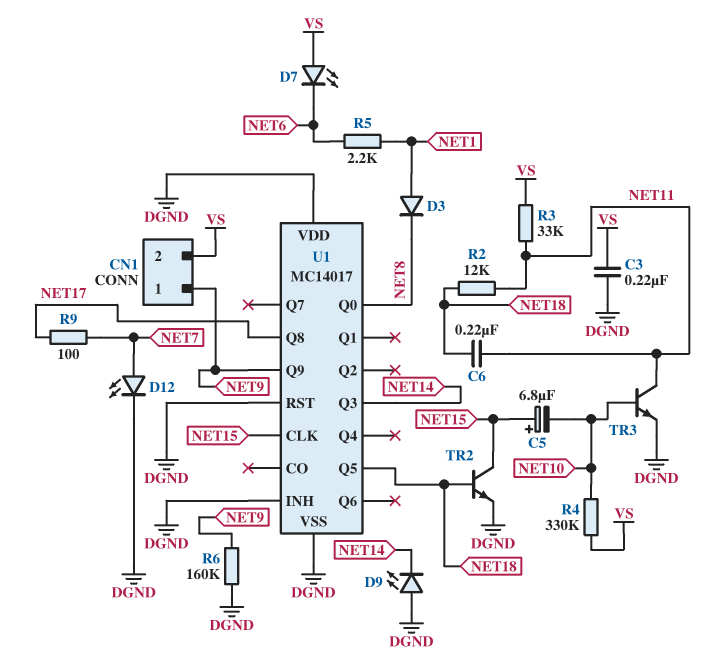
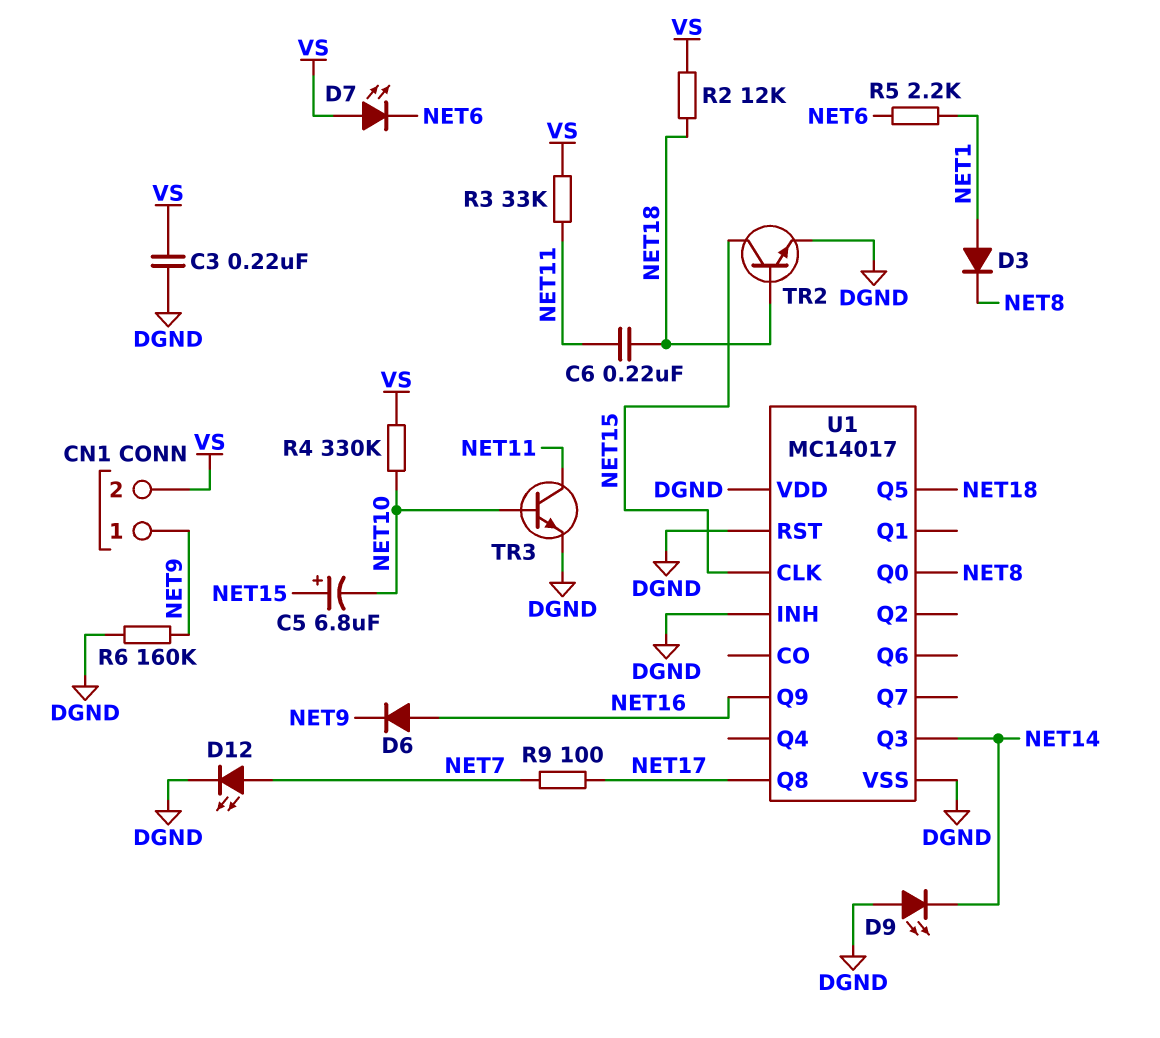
D6: none -> diode (A NET16, K NET9)
R2: 12k (NET11, NET18) -> 12k (NET18, VS)
U1 pin Q9: NET9 -> NET16

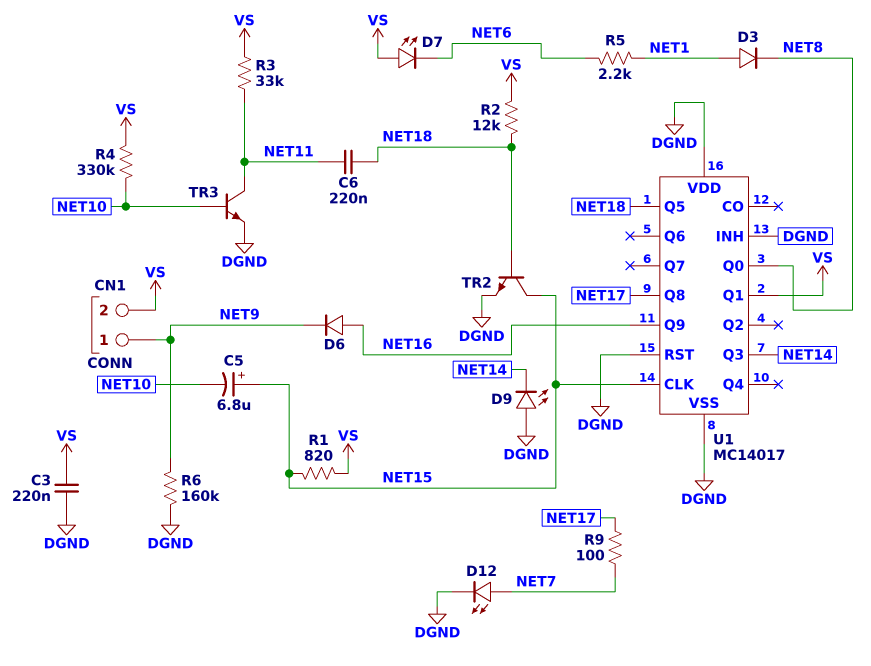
R1: none -> 820 (NET15, VS)
U1 pin Q1: none -> VS

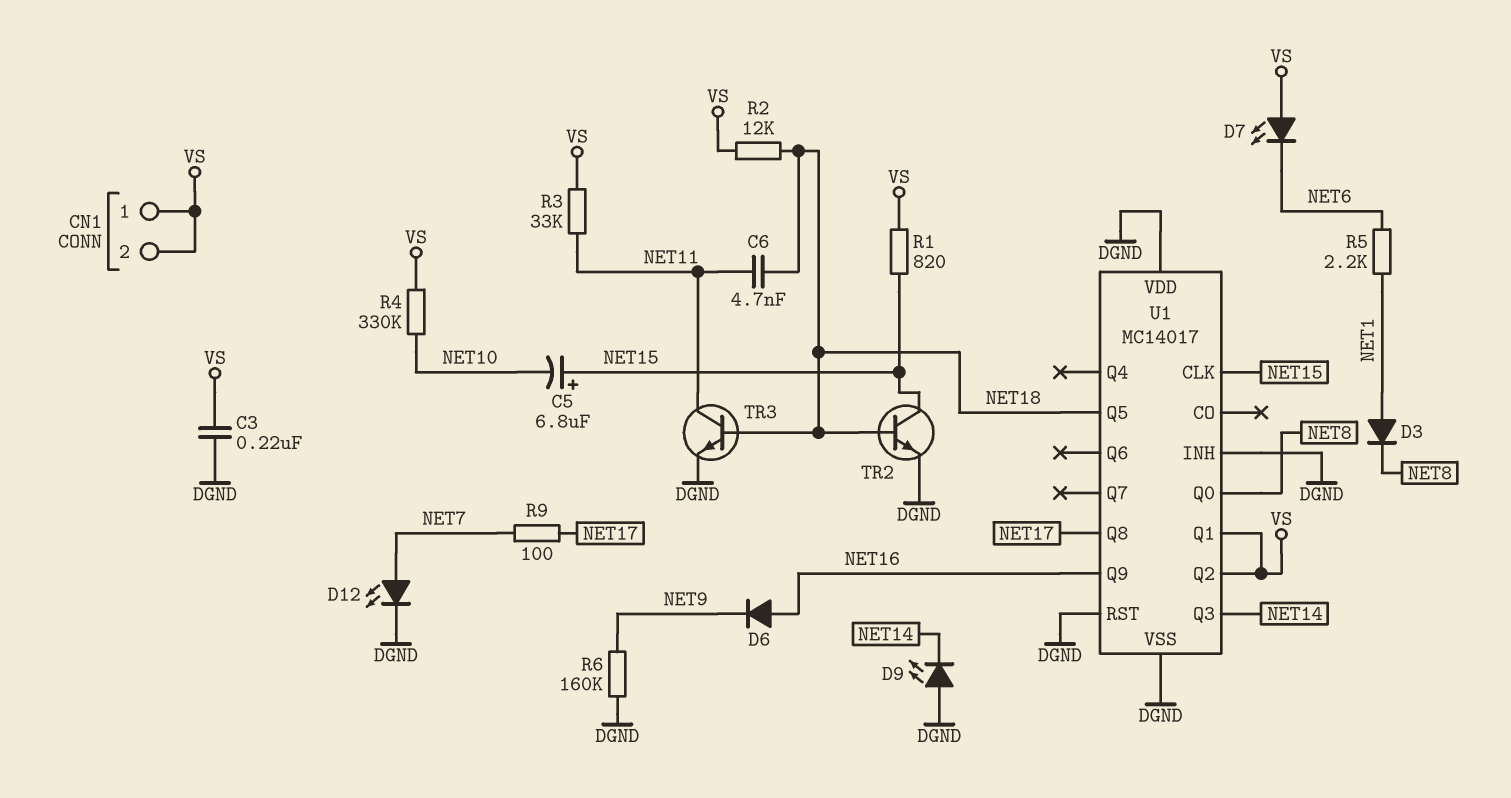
C6: 220nF (NET11, NET18) -> 4.7nF (NET11, NET18)
CN1 pin 1: NET9 -> VS
TR3: NPN (B NET10, C NET11, E DGND) -> NPN (B NET18, C NET11, E DGND)
U1 pin Q2: none -> VS

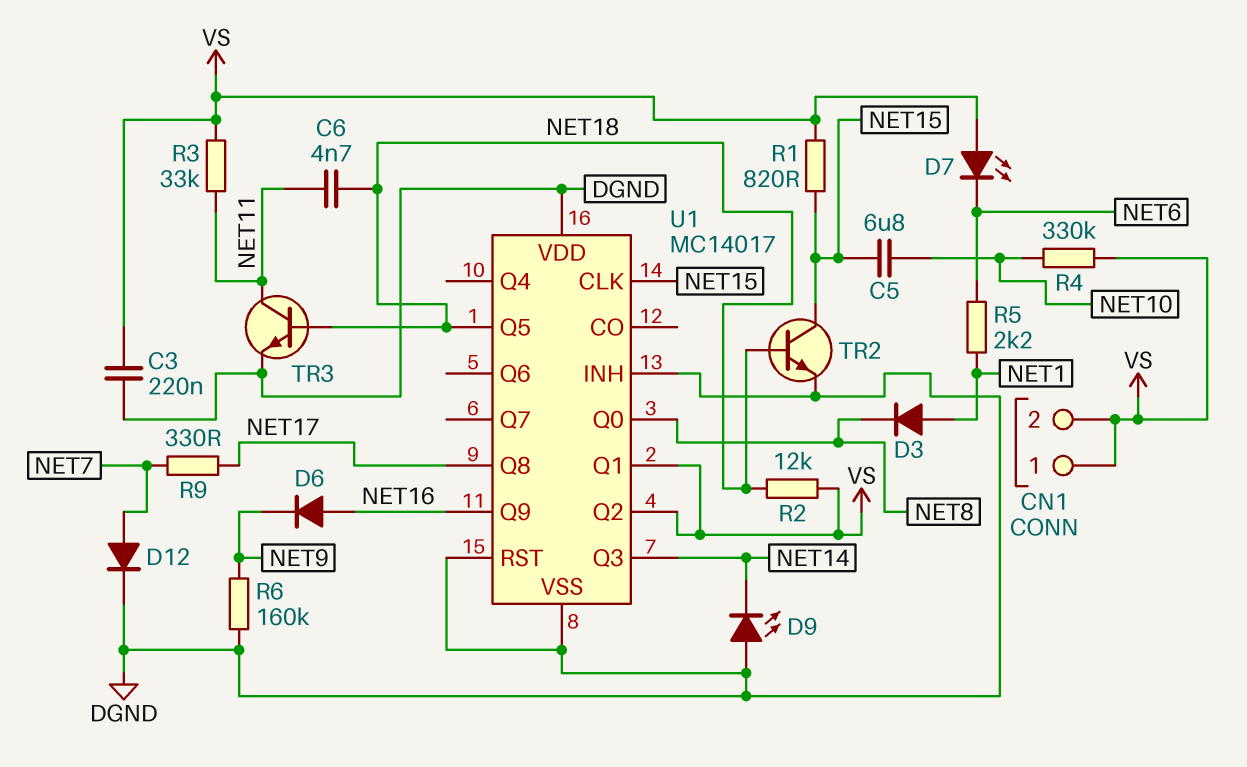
C5: 6.8uF (plus NET15, minus NET10) -> 6.8uF (NET10, NET15)
D12: LED (A NET7, K DGND) -> diode (A NET7, K DGND)
R9: 100 (NET7, NET17) -> 330 (NET7, NET17)

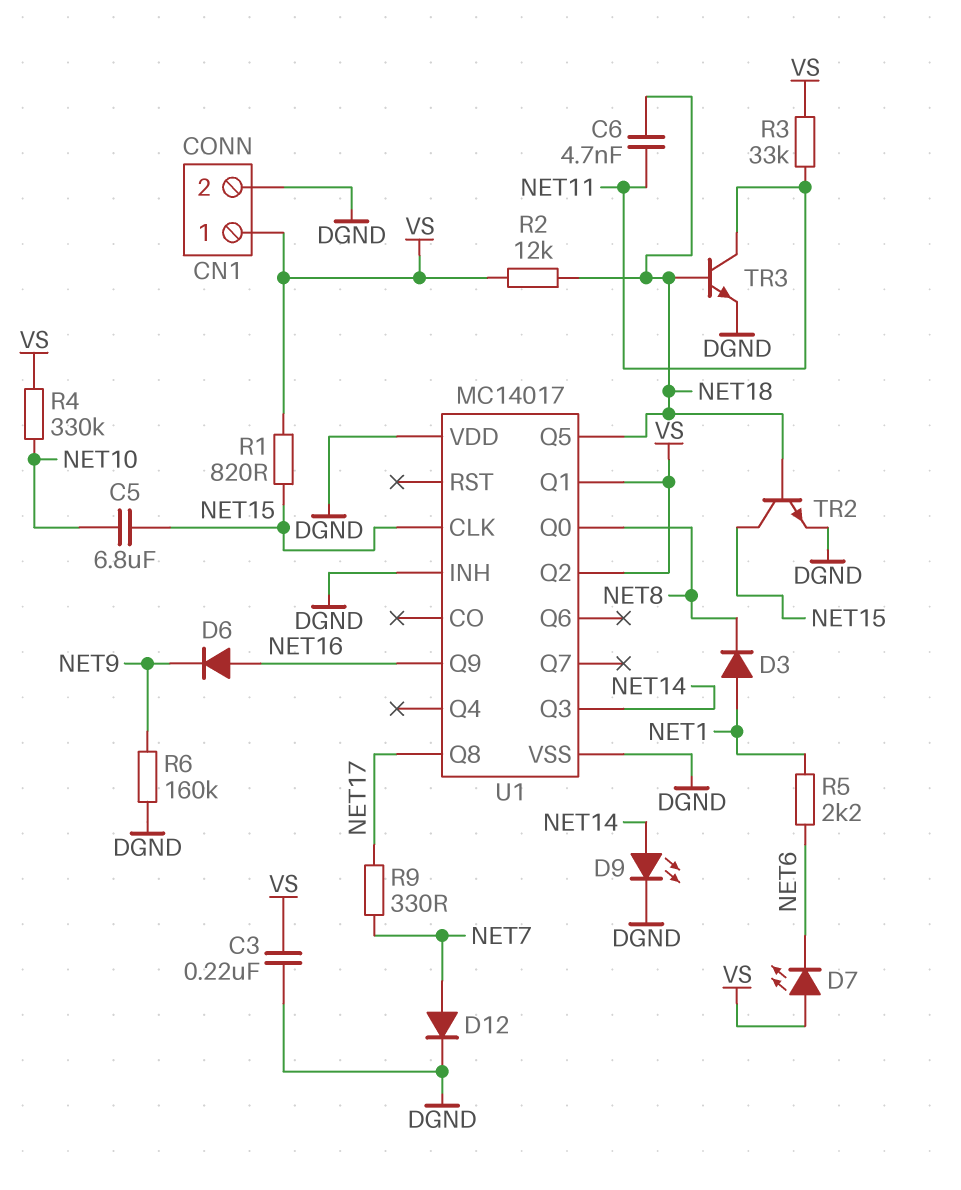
CN1 pin 2: VS -> DGND
D9: LED (A DGND, K NET14) -> LED (A NET14, K DGND)
U1 pin RST: DGND -> none

